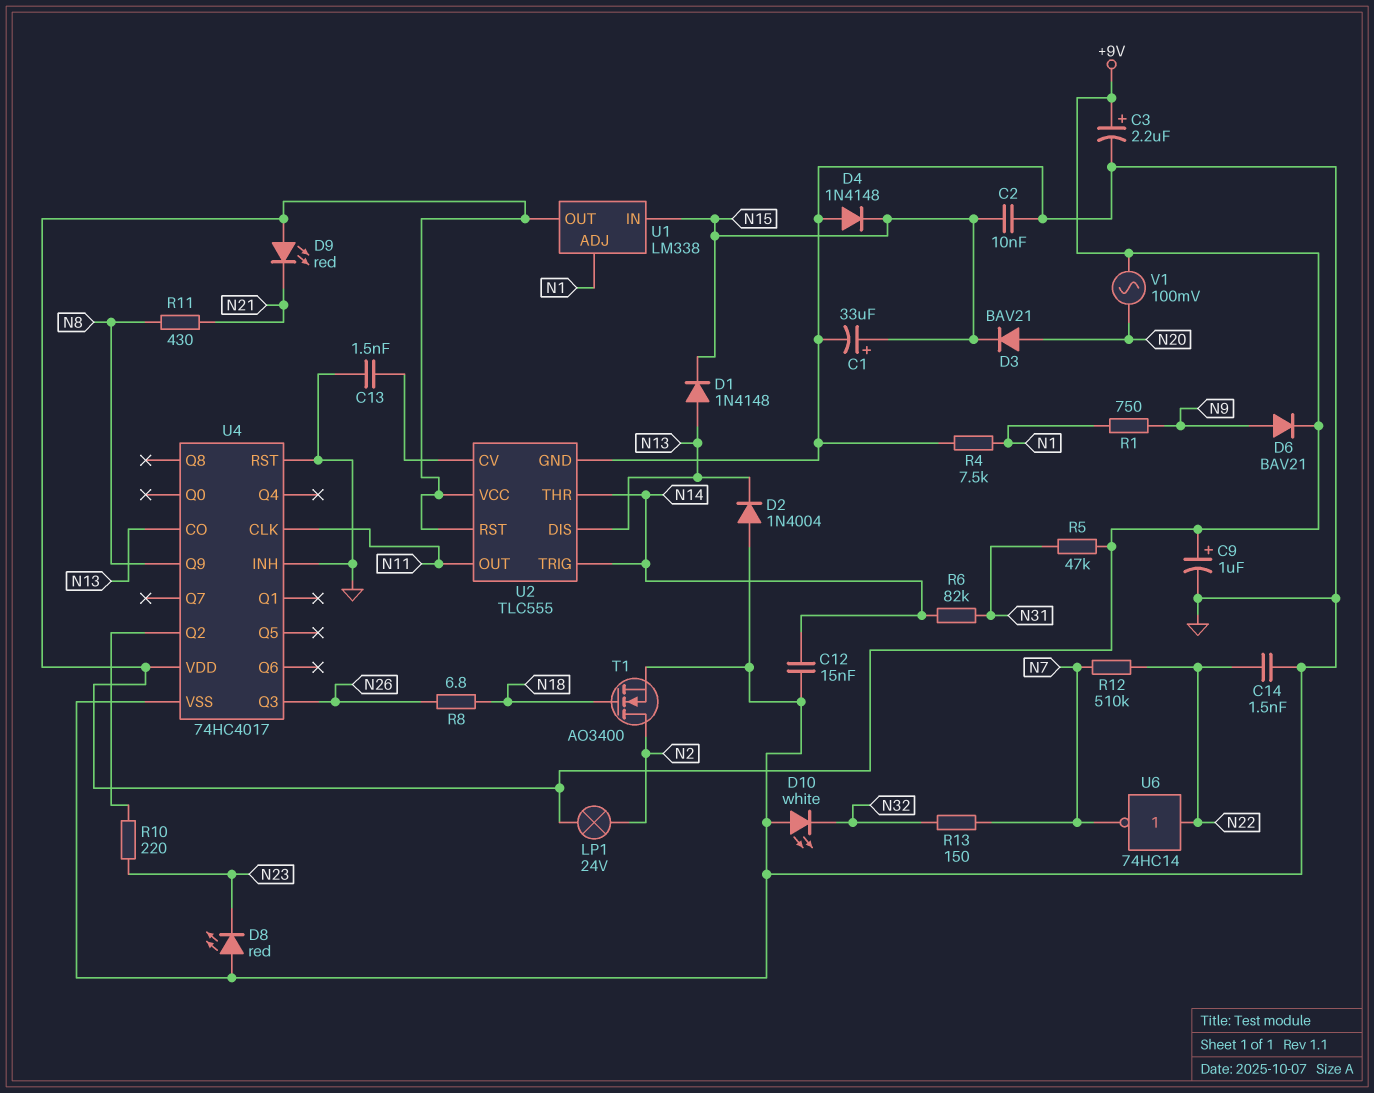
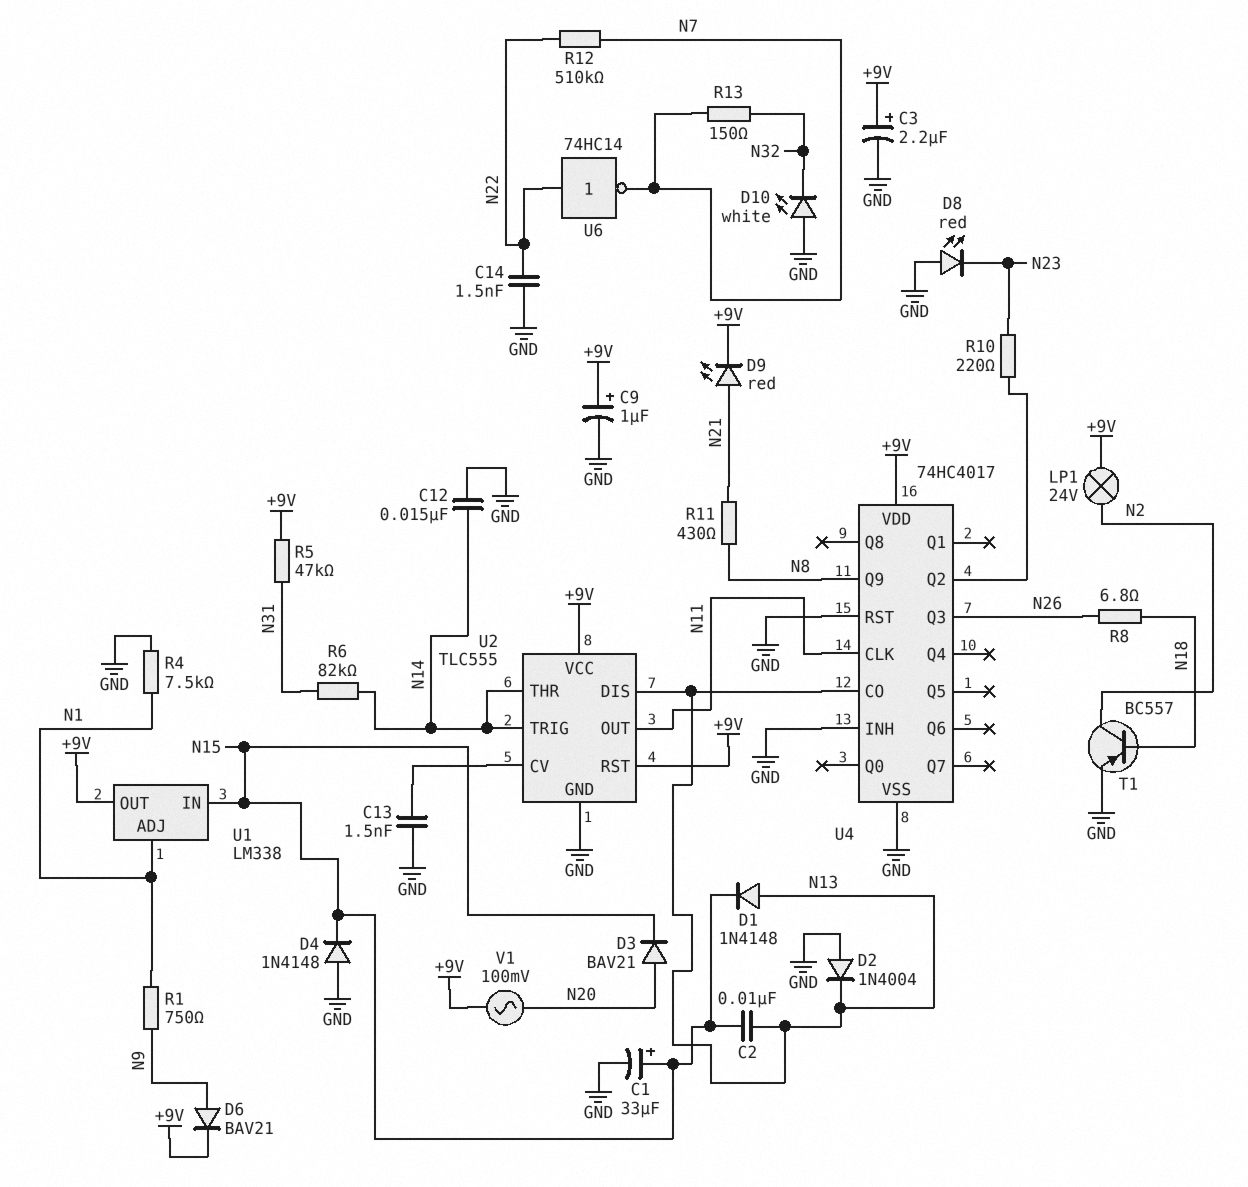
C2: 10nF (GND, N15) -> 10nF (N13, N15)
D9: LED red (A +9V, K N21) -> LED red (A N21, K +9V)
T1: NMOS AO3400 (G N18, D N2, S GND) -> PNP BC557 (B N18, C N2, E GND)

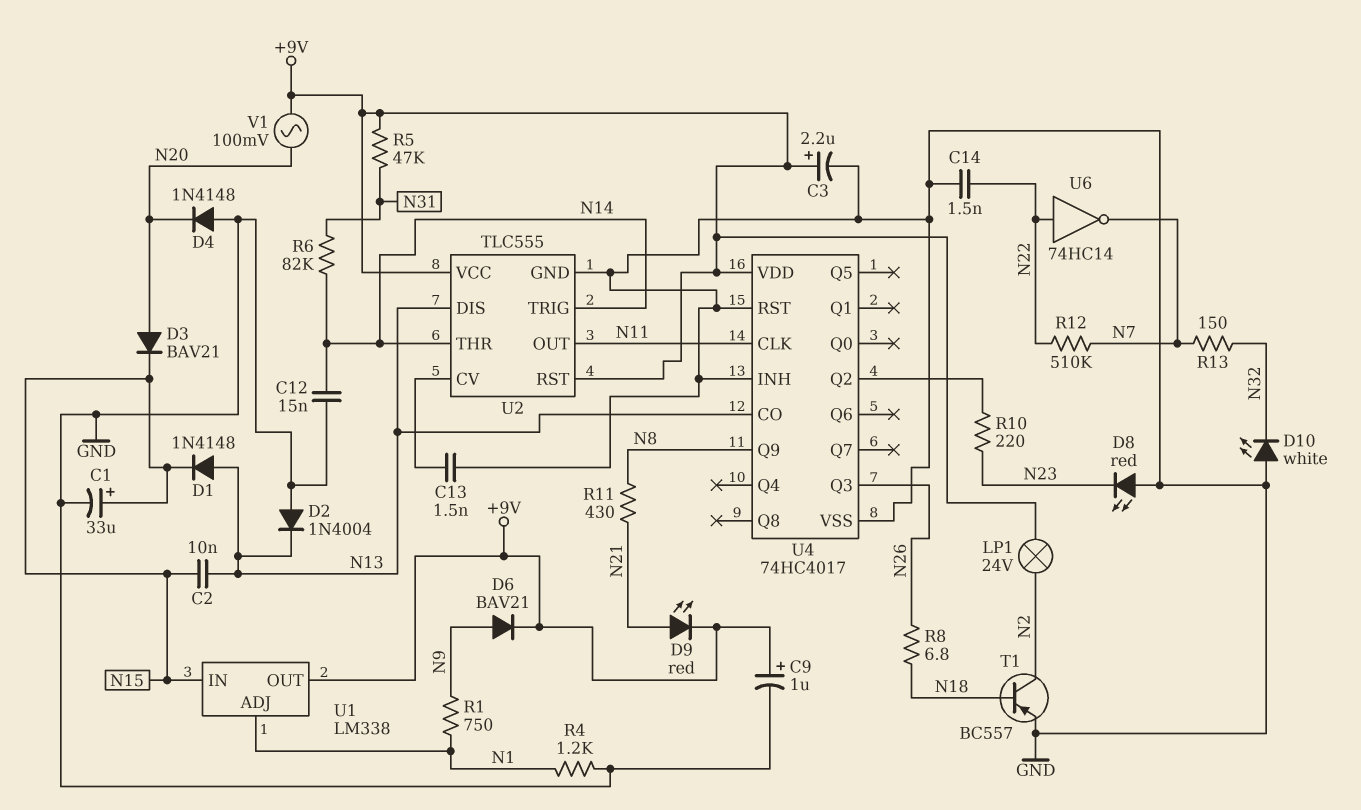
D4: diode 1N4148 (A GND, K N15) -> diode 1N4148 (A GND, K N20)
R4: 7.5k (GND, N1) -> 1.2k (GND, N1)

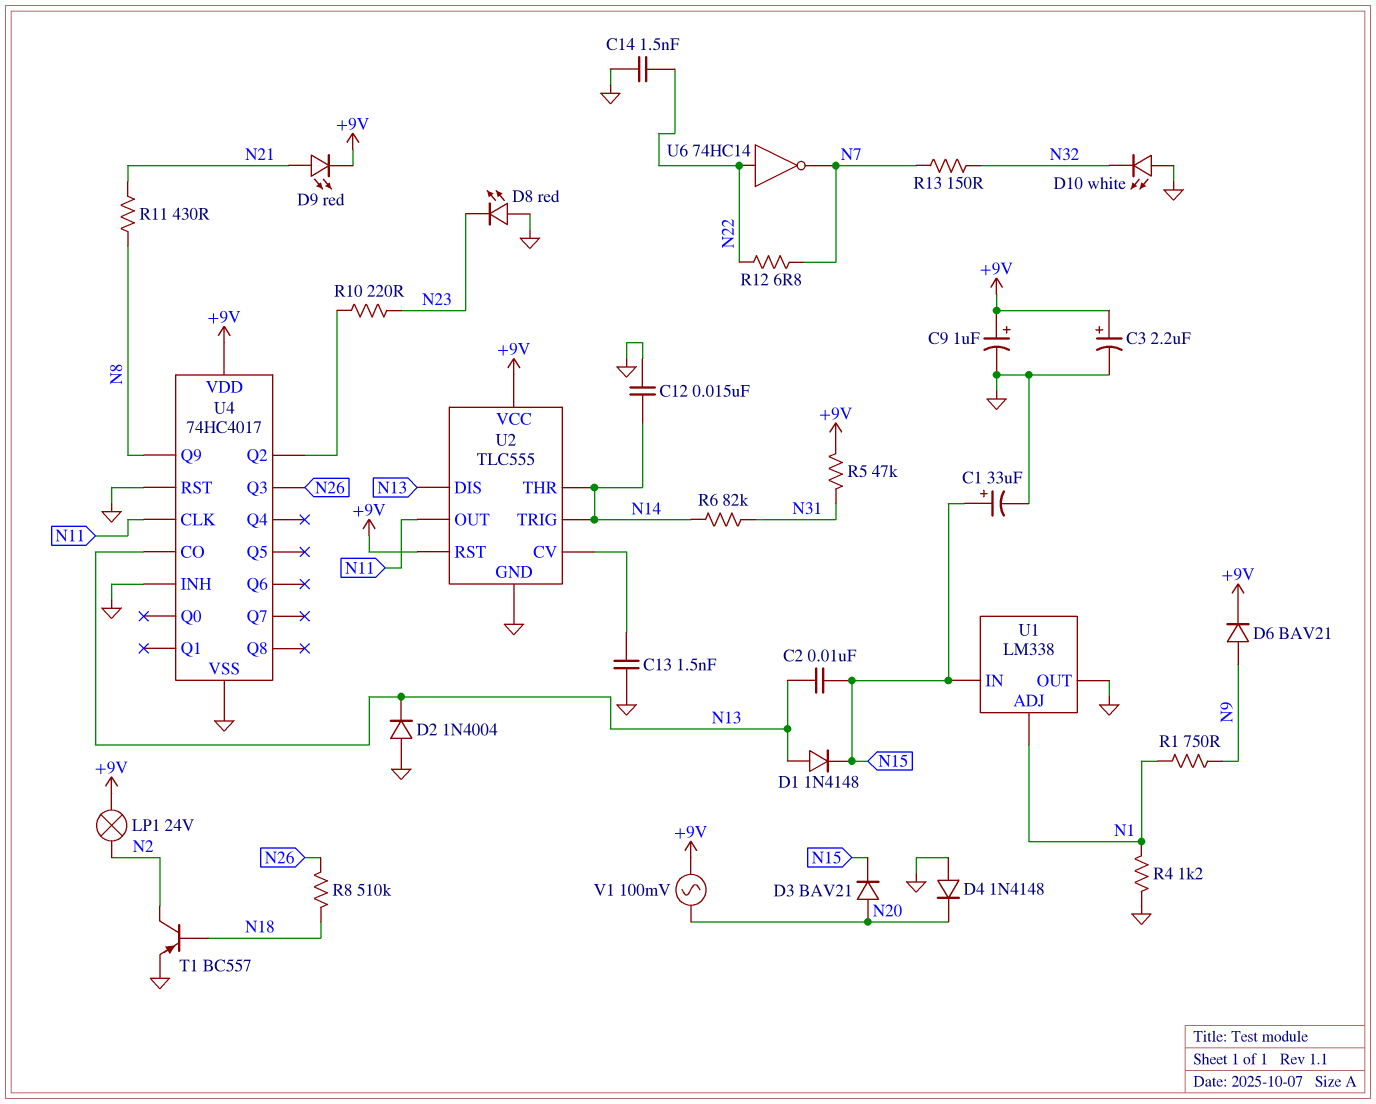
R8: 6.8 (N18, N26) -> 510k (N18, N26)
R12: 510k (N7, N22) -> 6.8 (N7, N22)
U1 pin OUT: +9V -> GND

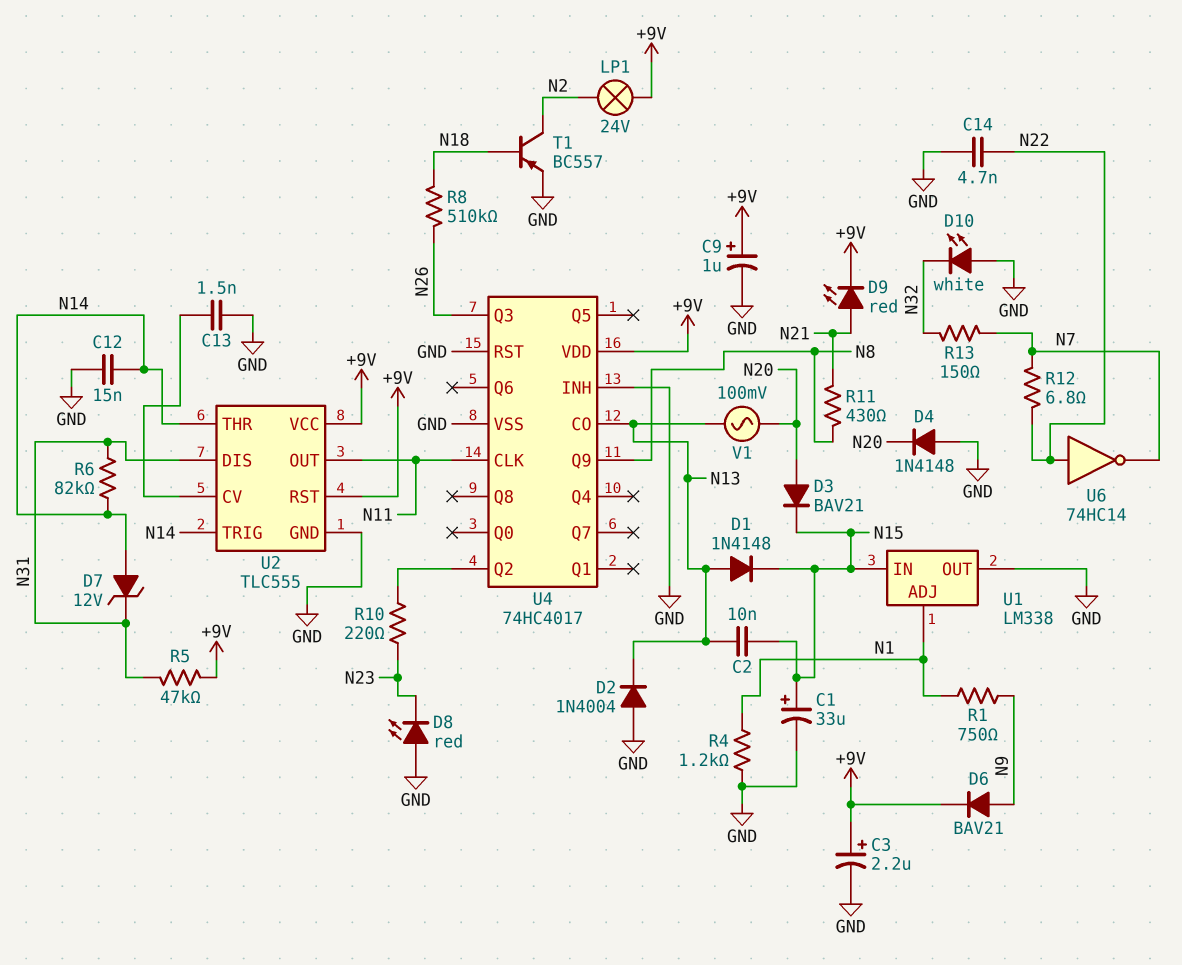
C14: 1.5nF (GND, N22) -> 4.7nF (GND, N22)
D7: none -> zener 12V (A N14, K N31)
U2 pin DIS: N13 -> N31
V1: AC 100mV (+9V, N20) -> AC 100mV (N13, N20)

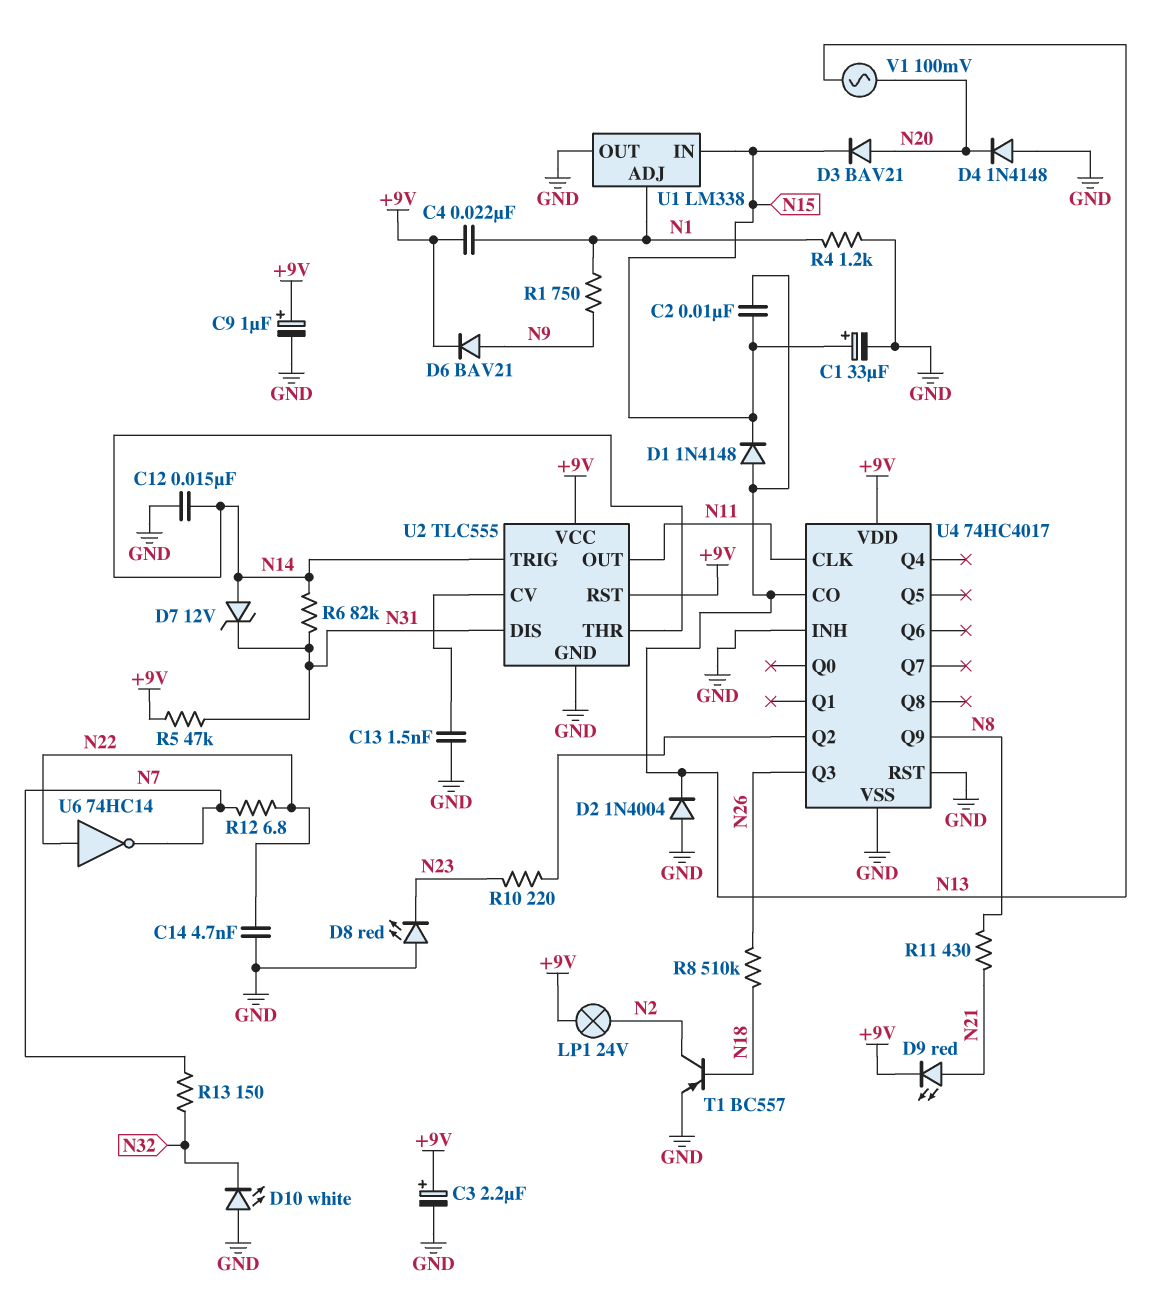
C4: none -> 22nF (+9V, N1)

